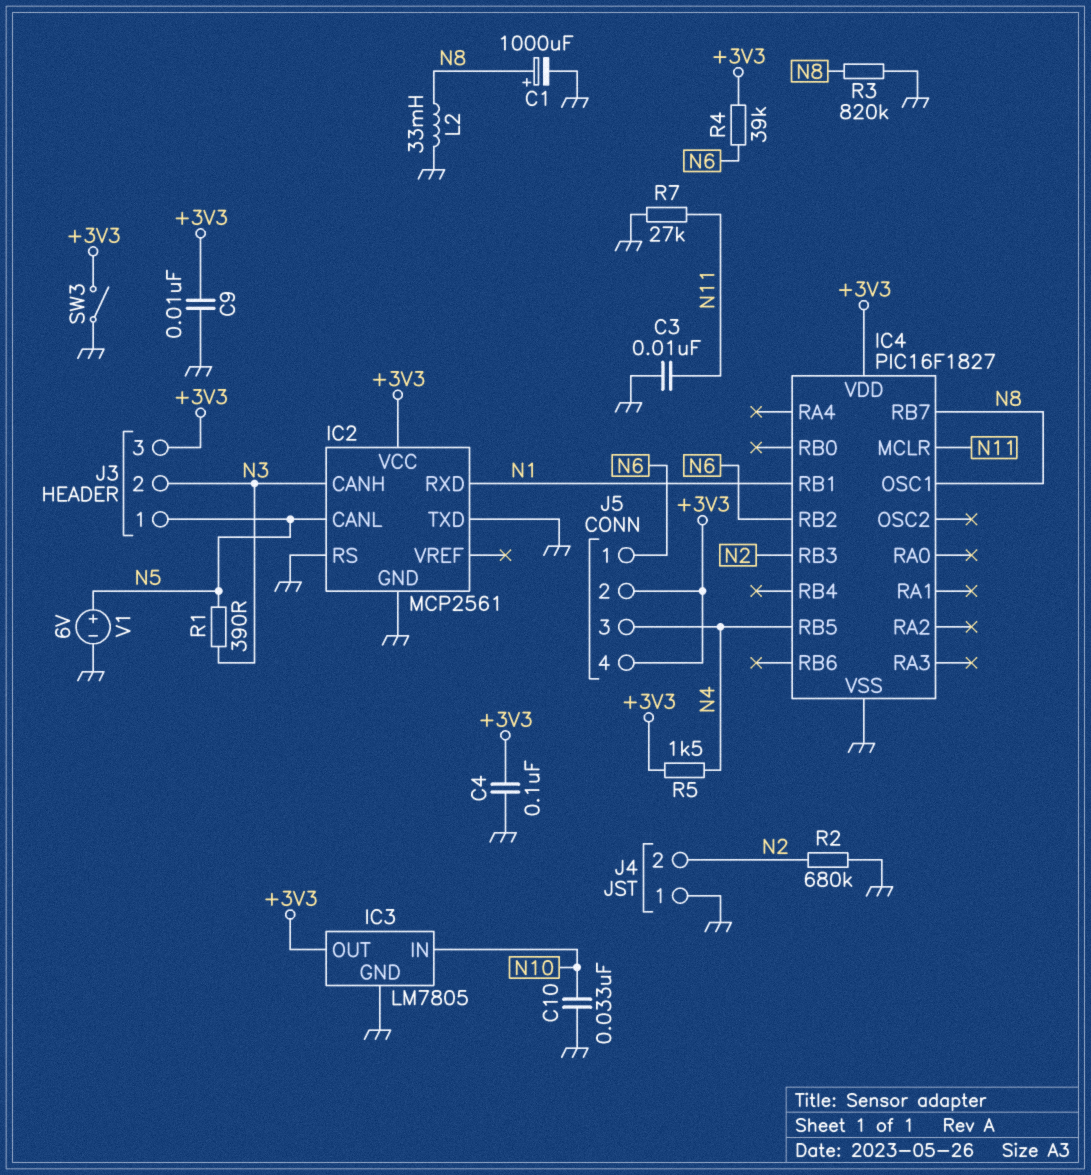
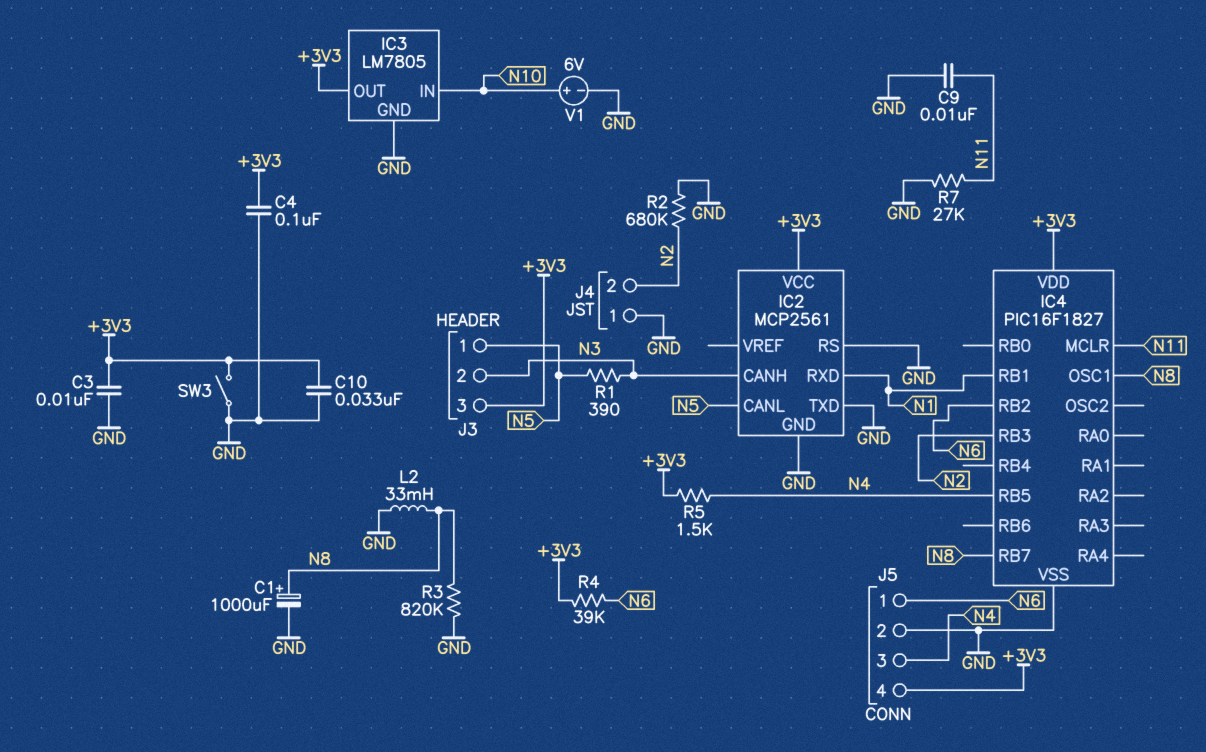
C3: 10nF (GND, N11) -> 10nF (+3V3, GND)
C9: 10nF (+3V3, GND) -> 10nF (GND, N11)
C10: 33nF (GND, N10) -> 33nF (+3V3, GND)
J5 pin 2: +3V3 -> GND
V1: 6V (plus N5, minus GND) -> 6V (plus N10, minus GND)

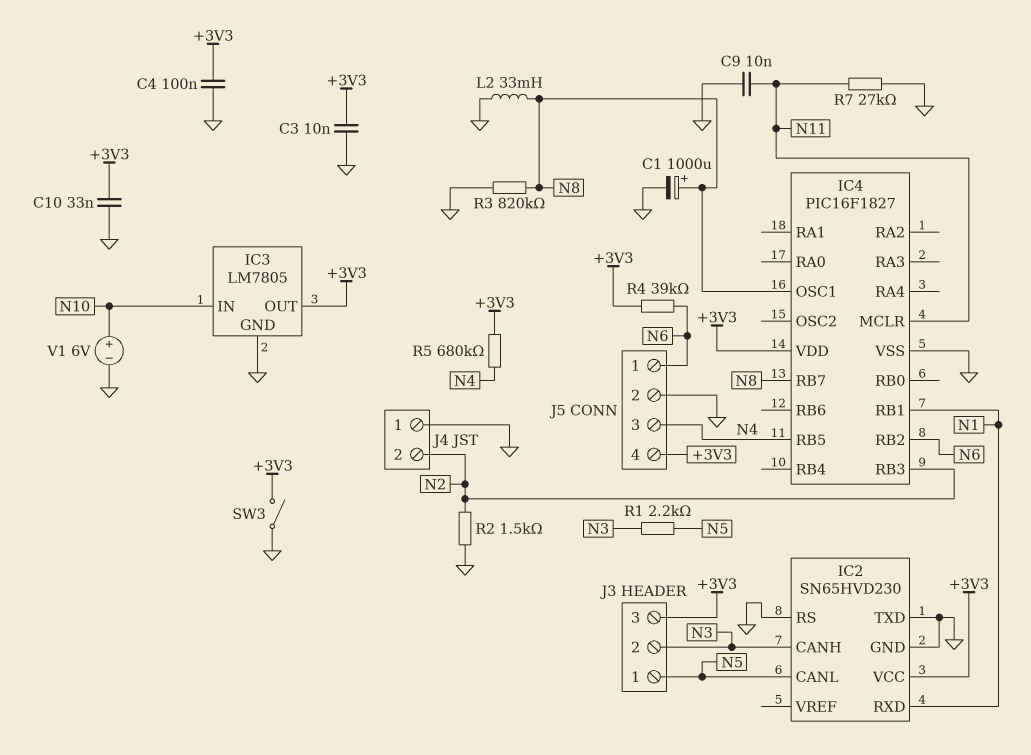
IC2: MCP2561 -> SN65HVD230
R1: 390 (N3, N5) -> 2.2k (N3, N5)
R2: 680k (GND, N2) -> 1.5k (GND, N2)
R5: 1.5k (+3V3, N4) -> 680k (+3V3, N4)

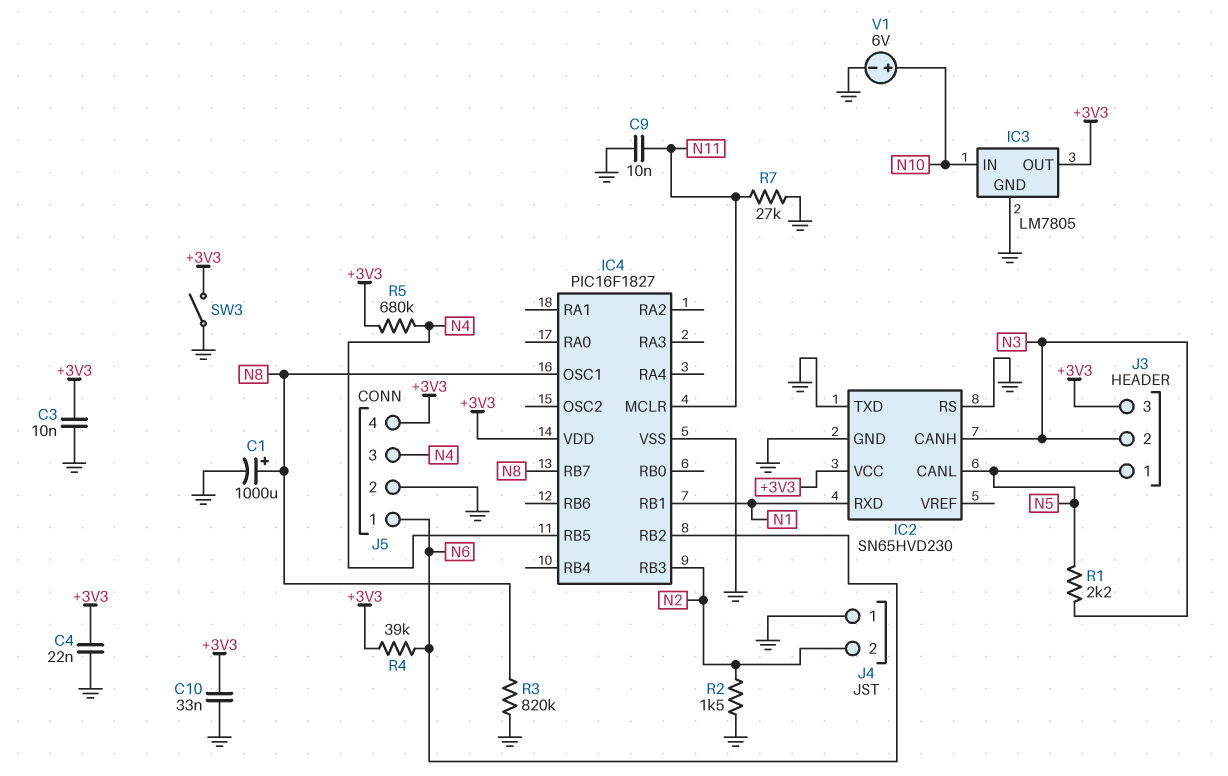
C4: 100nF (+3V3, GND) -> 22nF (+3V3, GND)
L2: 33mH (GND, N8) -> none

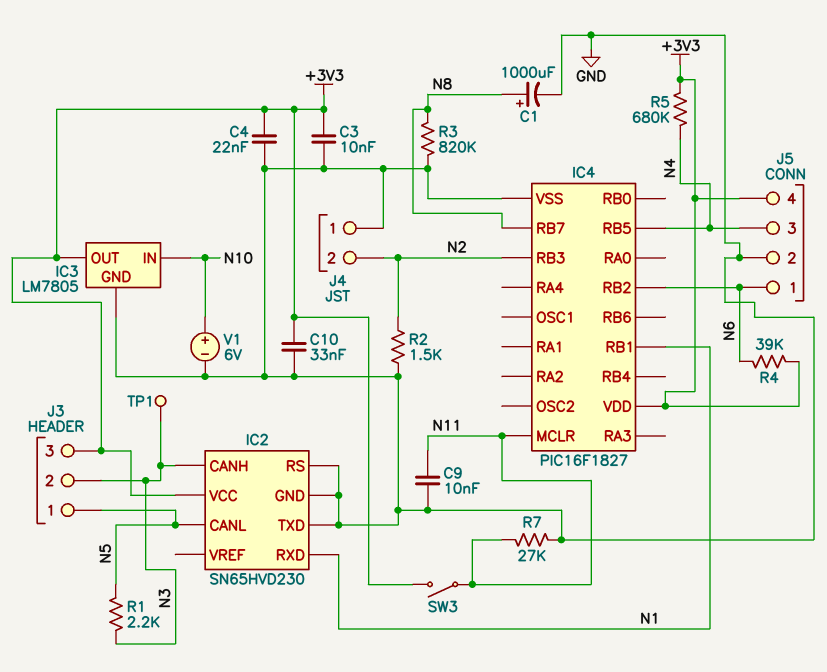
IC4 pin OSC1: N8 -> none
SW3: switch (+3V3, GND) -> switch (+3V3, N11)
TP1: none -> test point (N3)

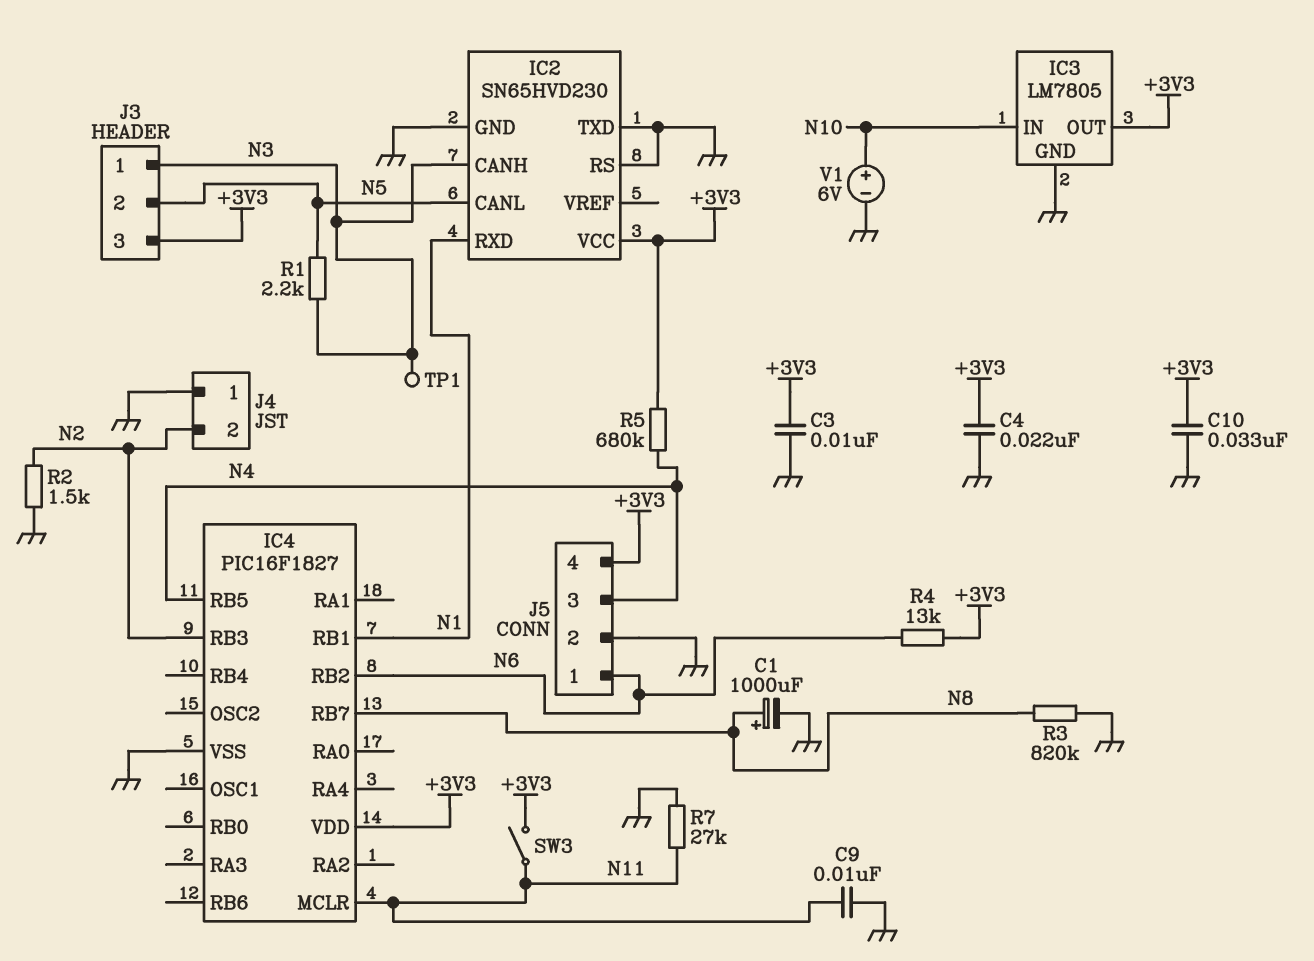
J3 pin 1: N5 -> N3
J3 pin 2: N3 -> N5
R4: 39k (+3V3, N6) -> 13k (+3V3, N6)

